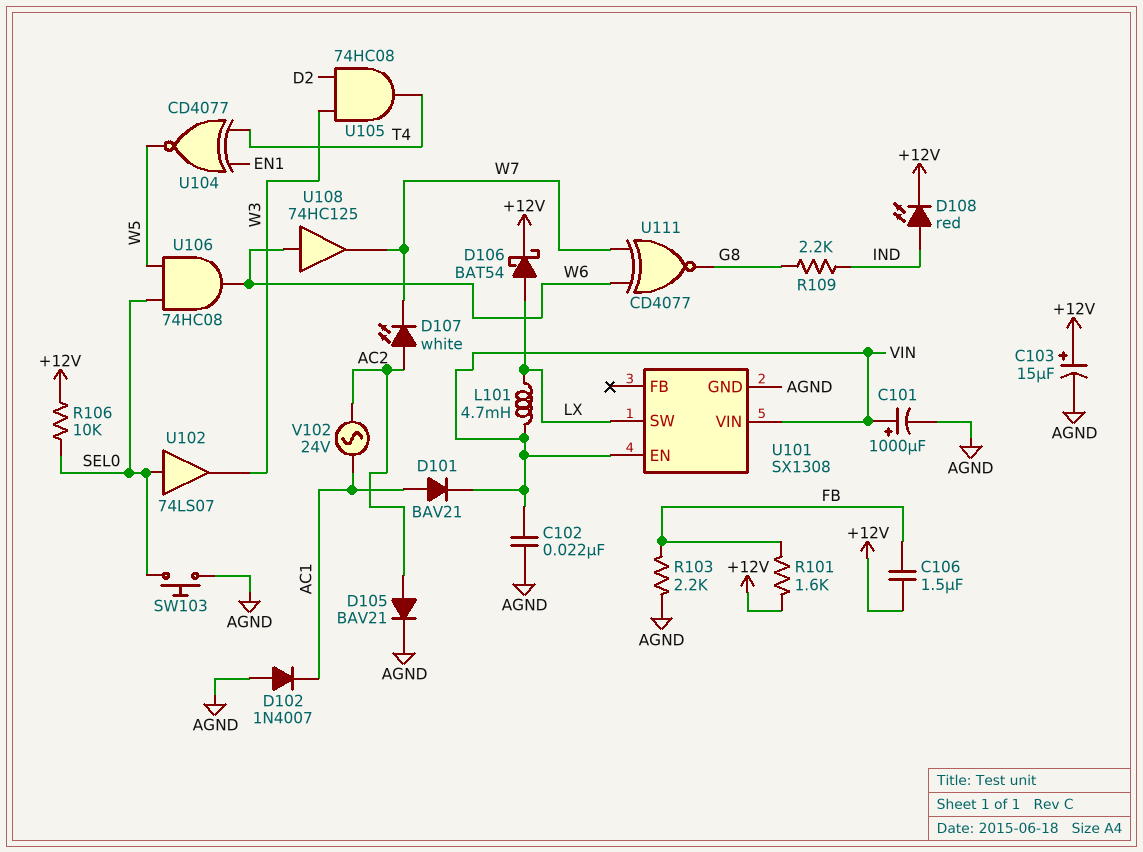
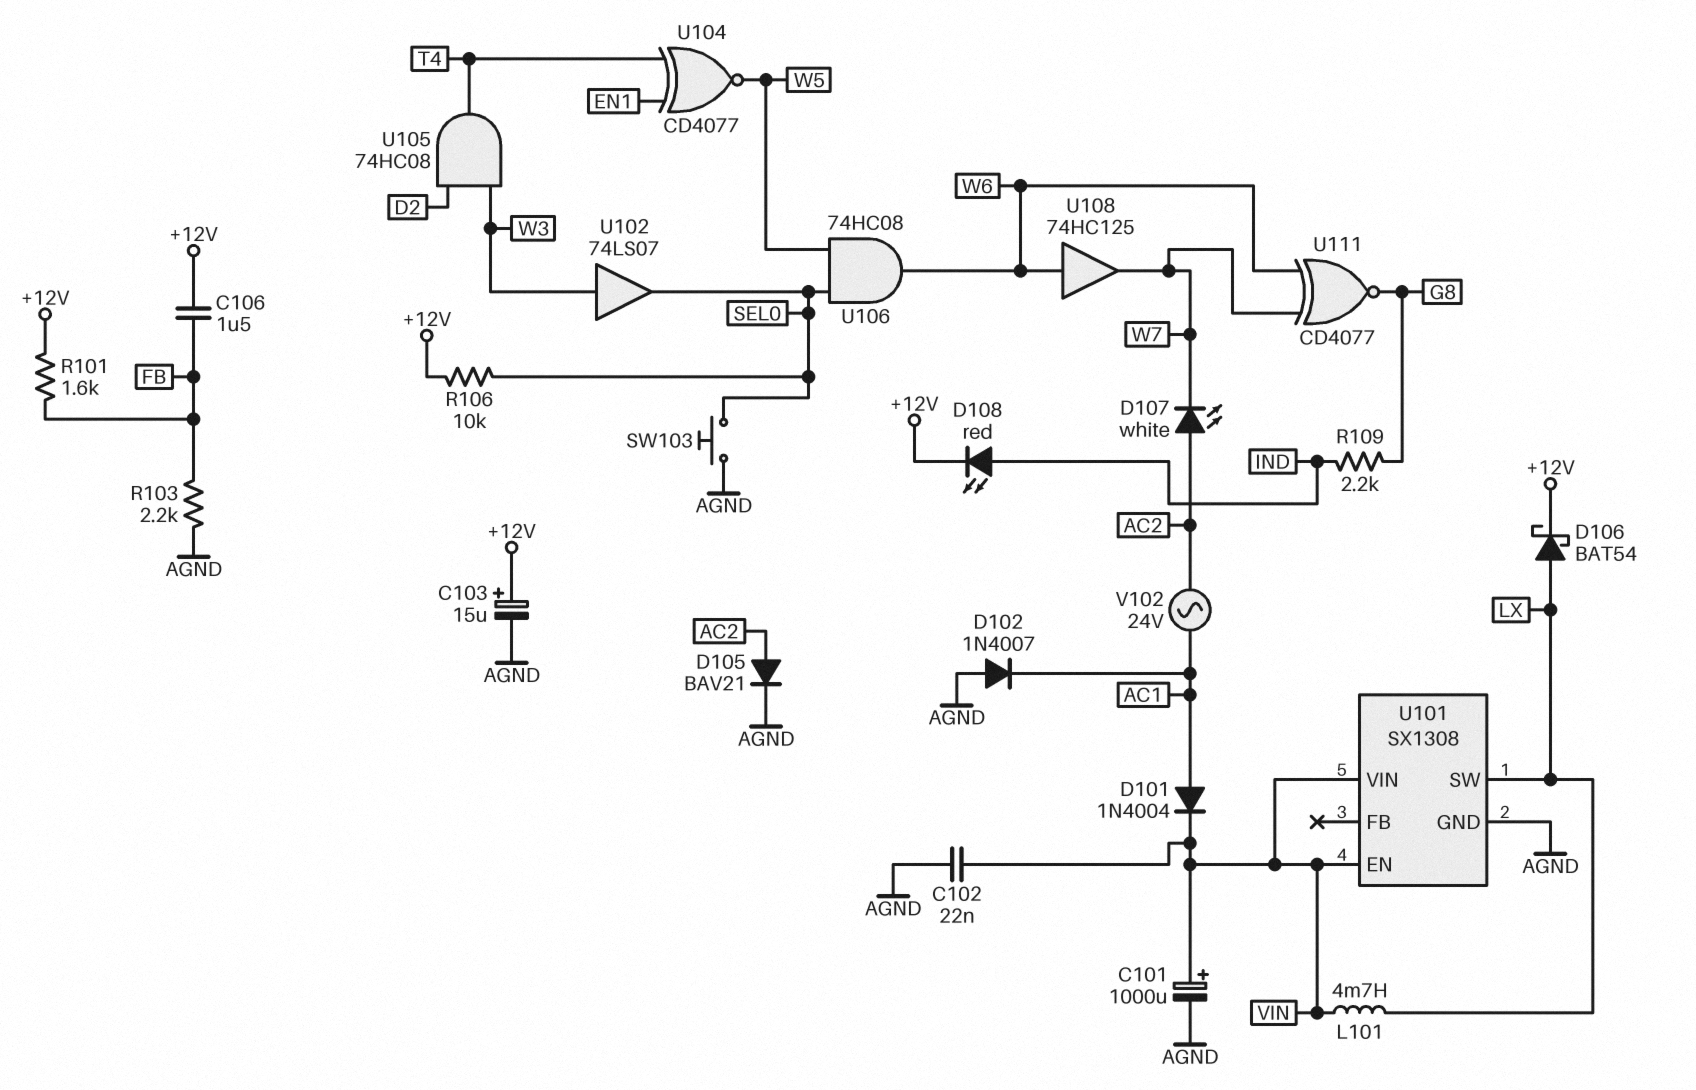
D101: diode BAV21 (A AC1, K VIN) -> diode 1N4004 (A AC1, K VIN)
U102: buffer 74LS07 (in SEL0, out W3) -> buffer 74LS07 (in W3, out SEL0)

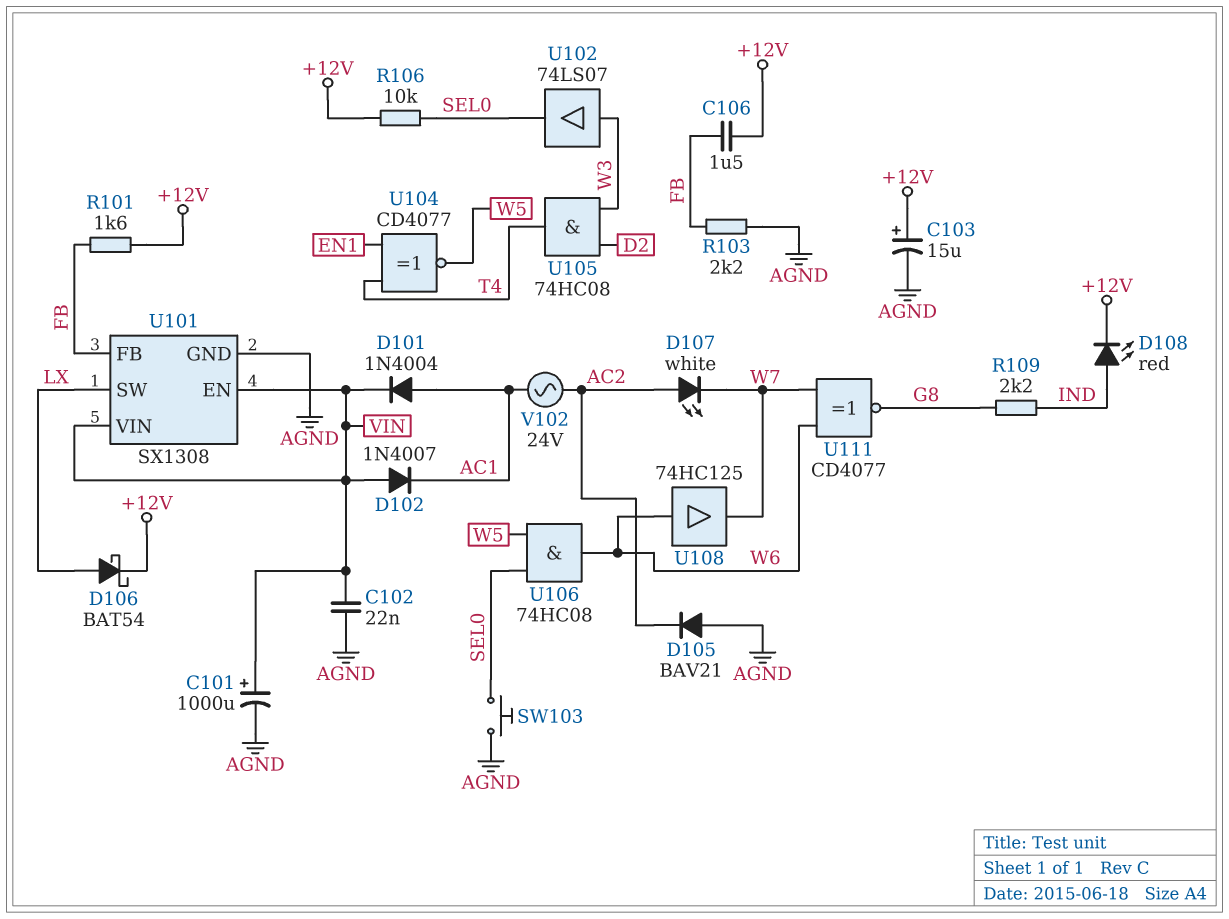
D102: diode 1N4007 (A AGND, K AC1) -> diode 1N4007 (A VIN, K AC1)
D105: diode BAV21 (A AC2, K AGND) -> diode BAV21 (A AGND, K AC2)
L101: 4.7mH (LX, VIN) -> none
U101 pin FB: none -> FB

